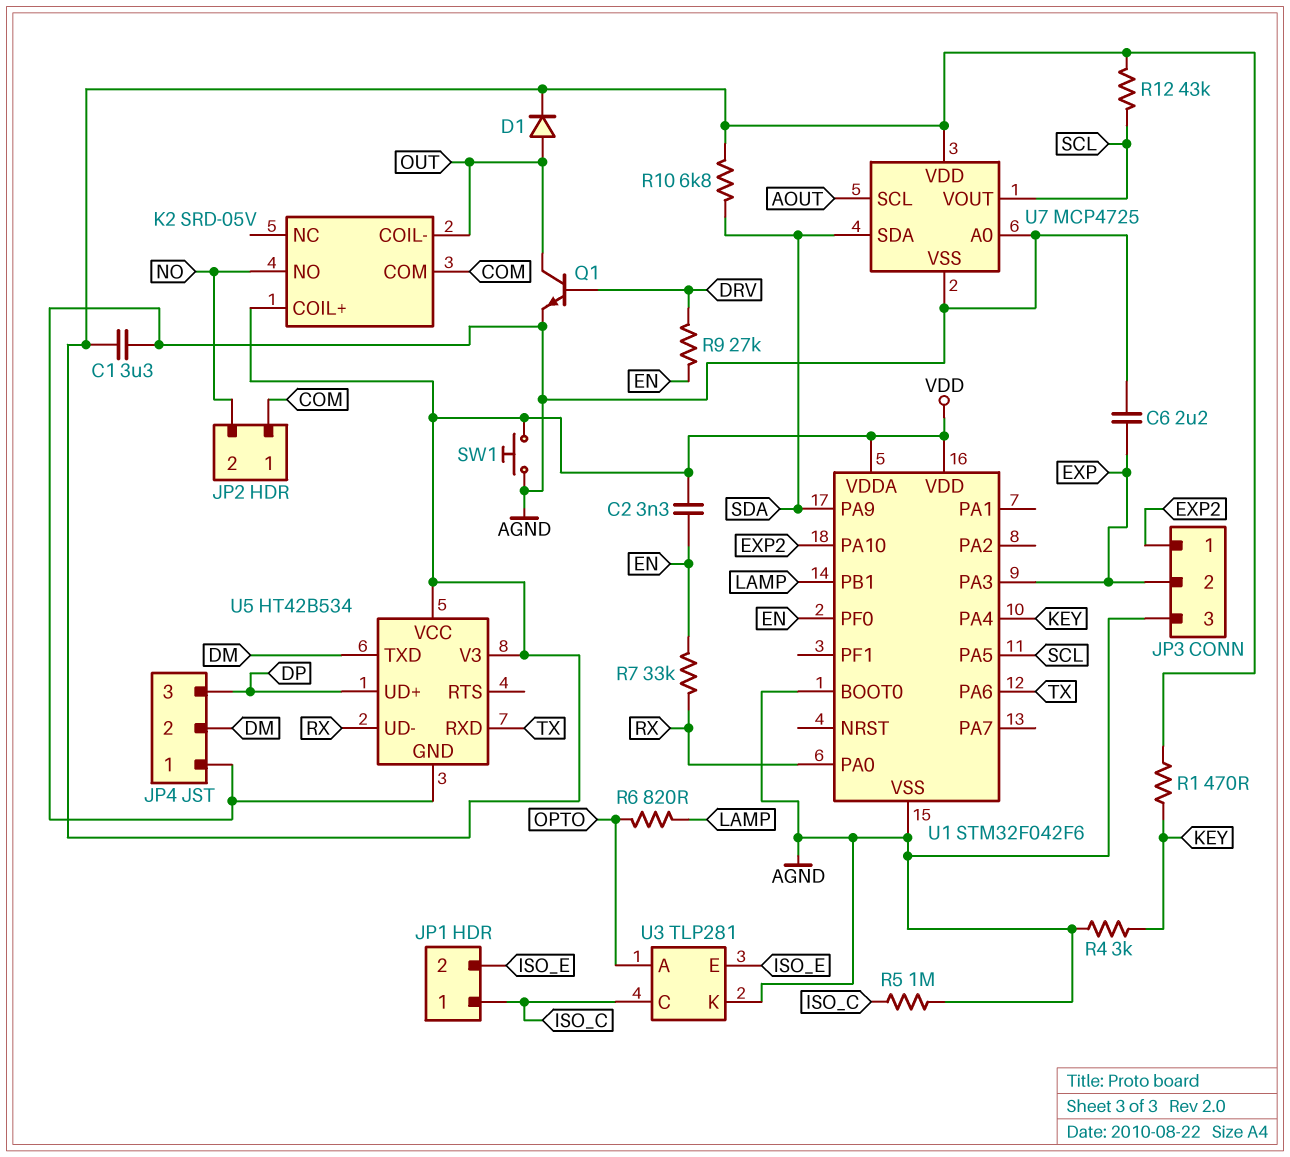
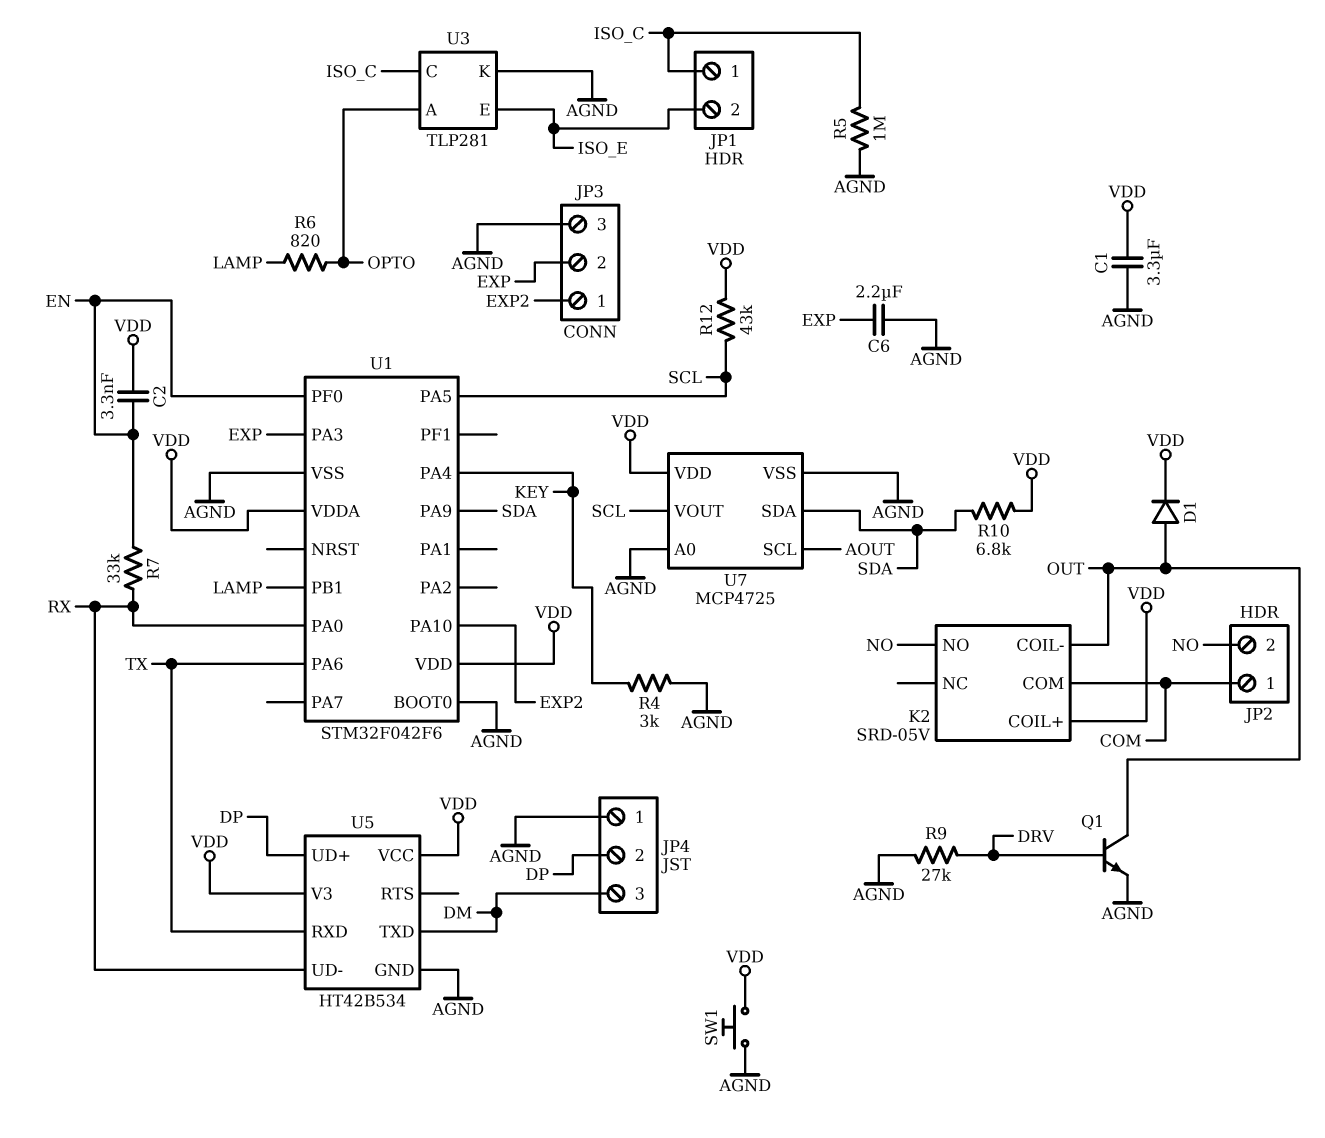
JP4 pin 2: DM -> DP
JP4 pin 3: DP -> DM
R1: 470 (KEY, VDD) -> none
R9: 27k (DRV, EN) -> 27k (AGND, DRV)

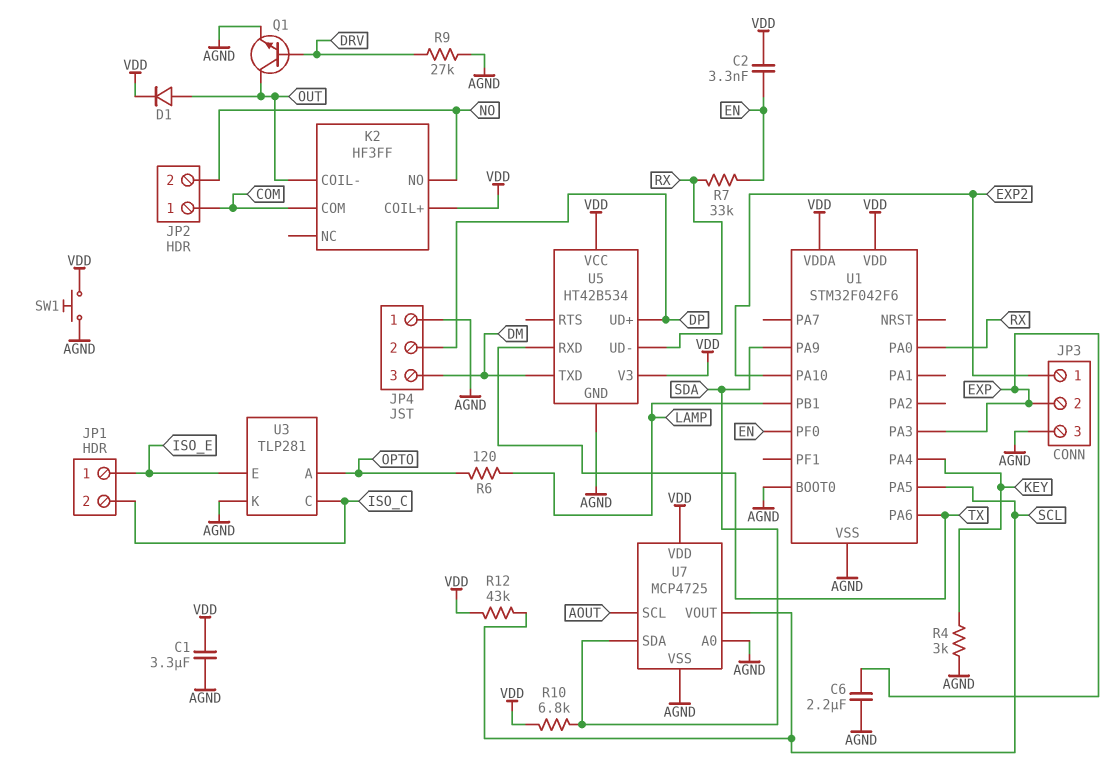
JP1 pin 1: ISO_C -> ISO_E
JP1 pin 2: ISO_E -> ISO_C
K2: SRD-05V -> HF3FF
R5: 1M (AGND, ISO_C) -> none
R6: 820 (LAMP, OPTO) -> 120 (LAMP, OPTO)

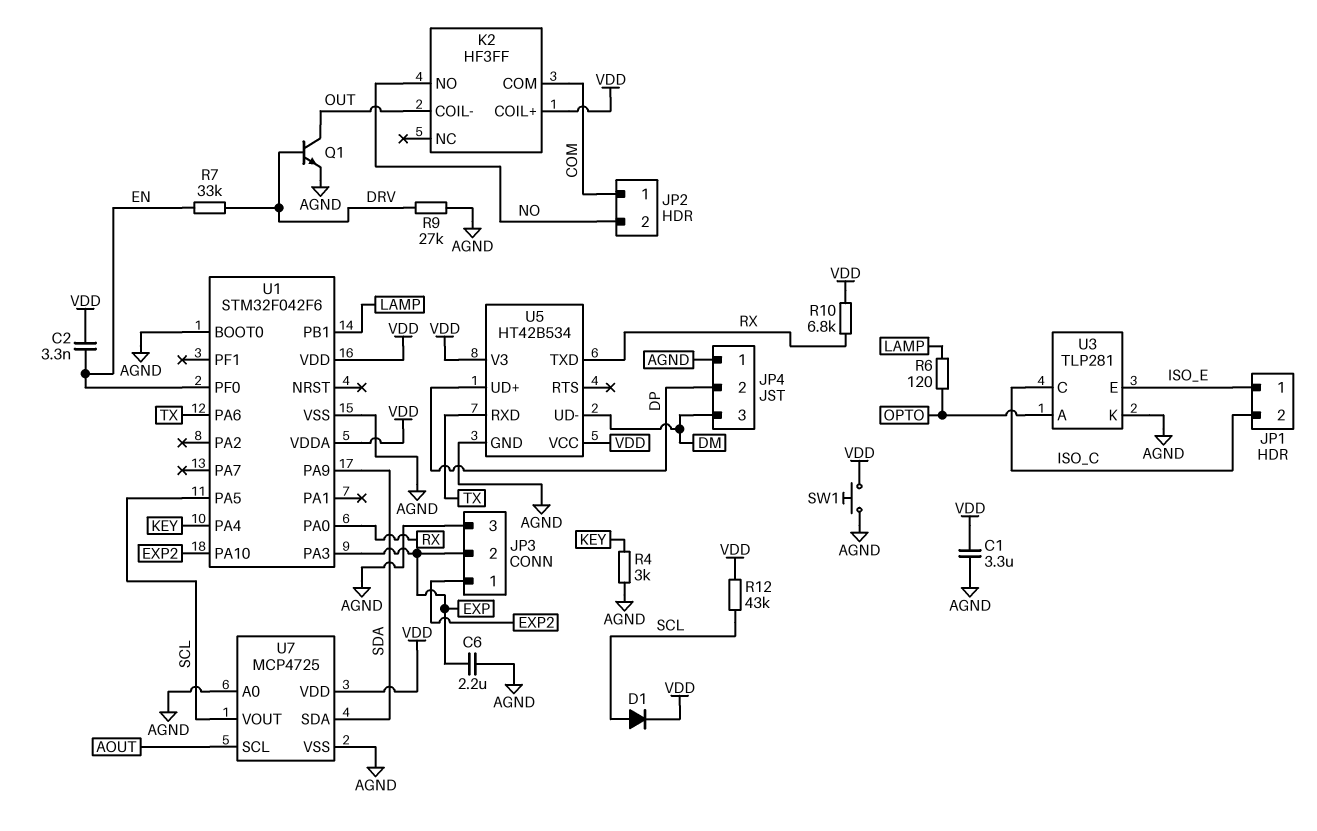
D1: diode (A OUT, K VDD) -> diode (A SCL, K VDD)
R7: 33k (EN, RX) -> 33k (DRV, EN)
R10: 6.8k (SDA, VDD) -> 6.8k (RX, VDD)
U5 pin TXD: DM -> RX
U5 pin UD-: RX -> DM

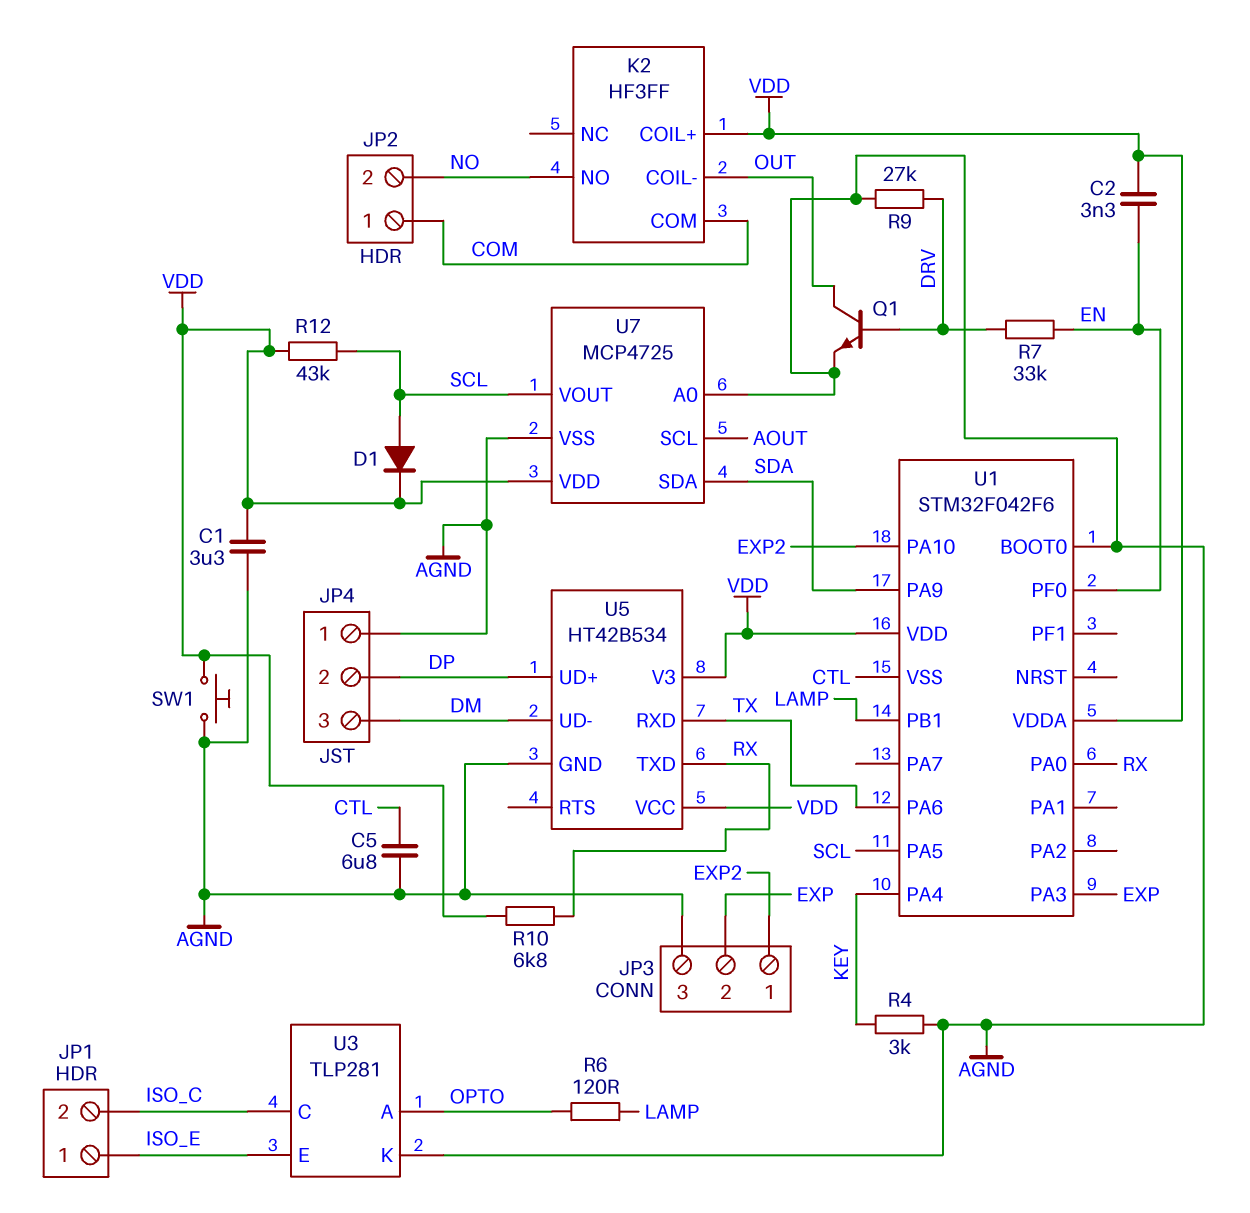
C5: none -> 6.8uF (AGND, CTL)
C6: 2.2uF (AGND, EXP) -> none
U1 pin VSS: AGND -> CTL

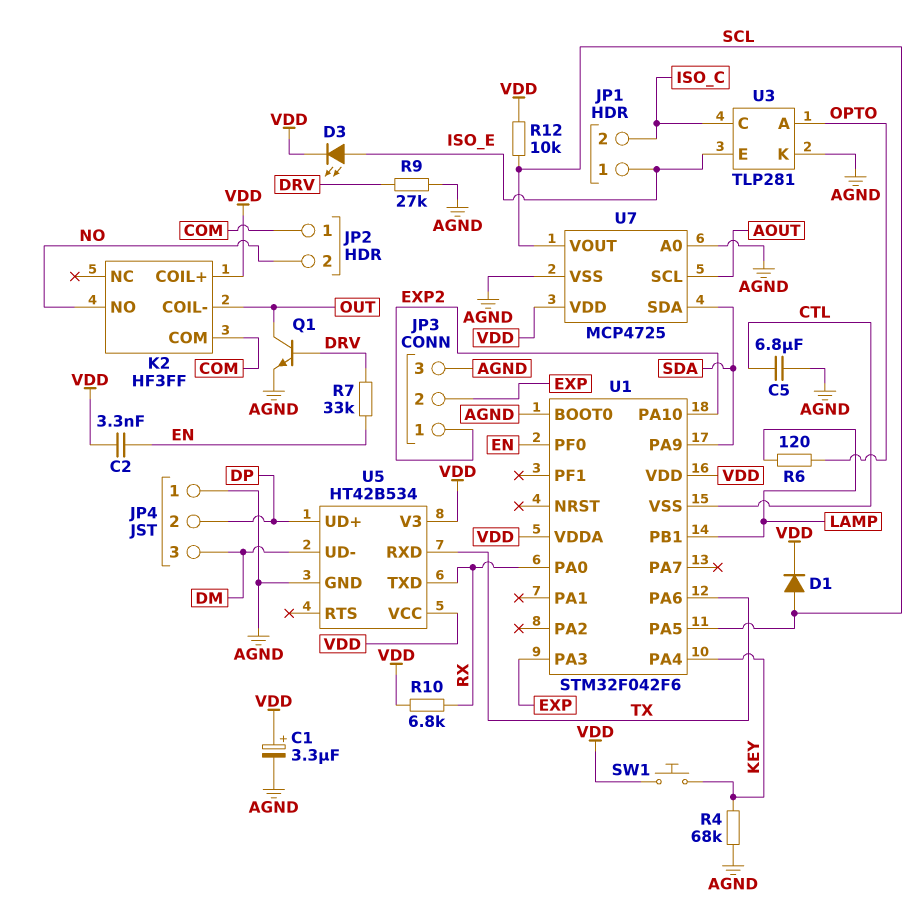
C1: 3.3uF (AGND, VDD) -> 3.3uF (plus VDD, minus AGND)
D3: none -> LED (A ISO_E, K VDD)
R4: 3k (AGND, KEY) -> 68k (AGND, KEY)
R12: 43k (SCL, VDD) -> 10k (SCL, VDD)
SW1: button (AGND, VDD) -> button (KEY, VDD)

